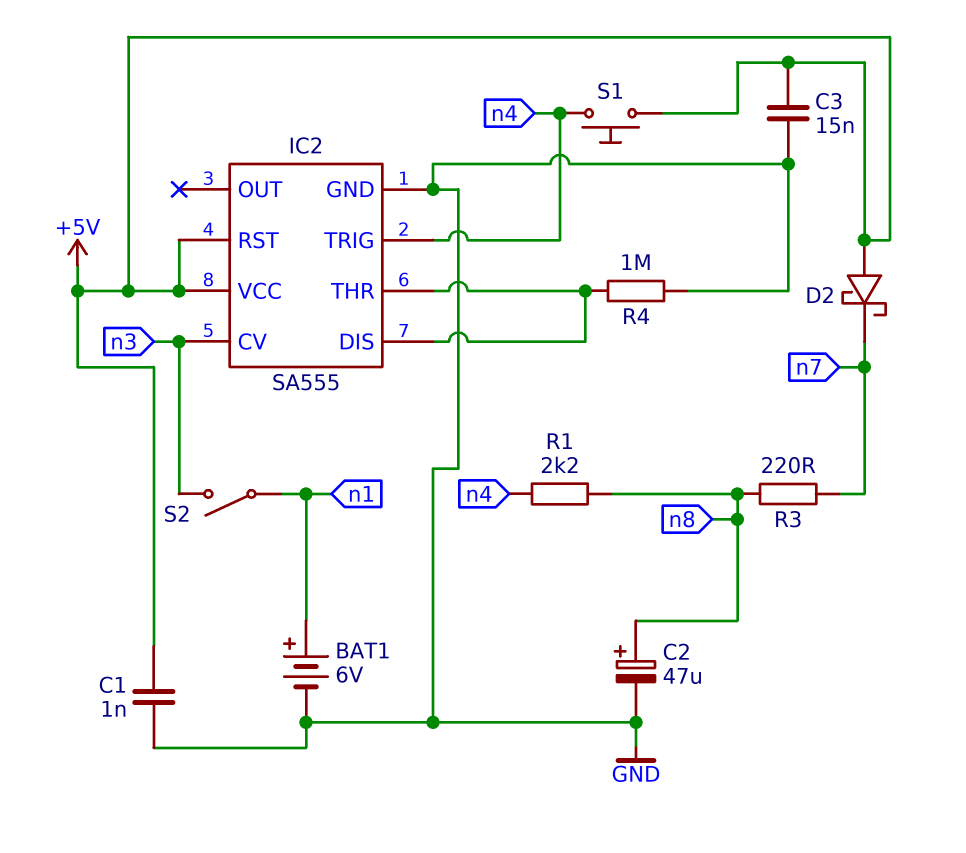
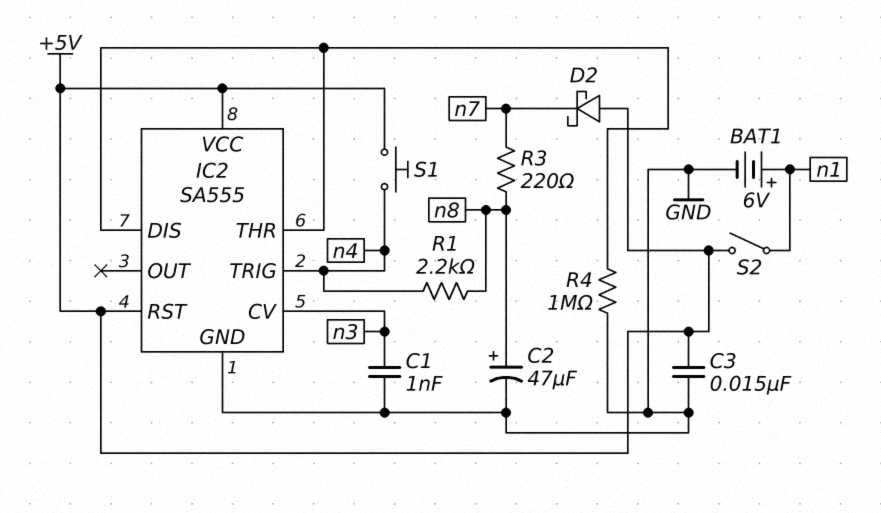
C1: 1nF (+5V, GND) -> 1nF (GND, n3)
S2: switch (n1, n3) -> switch (+5V, n1)

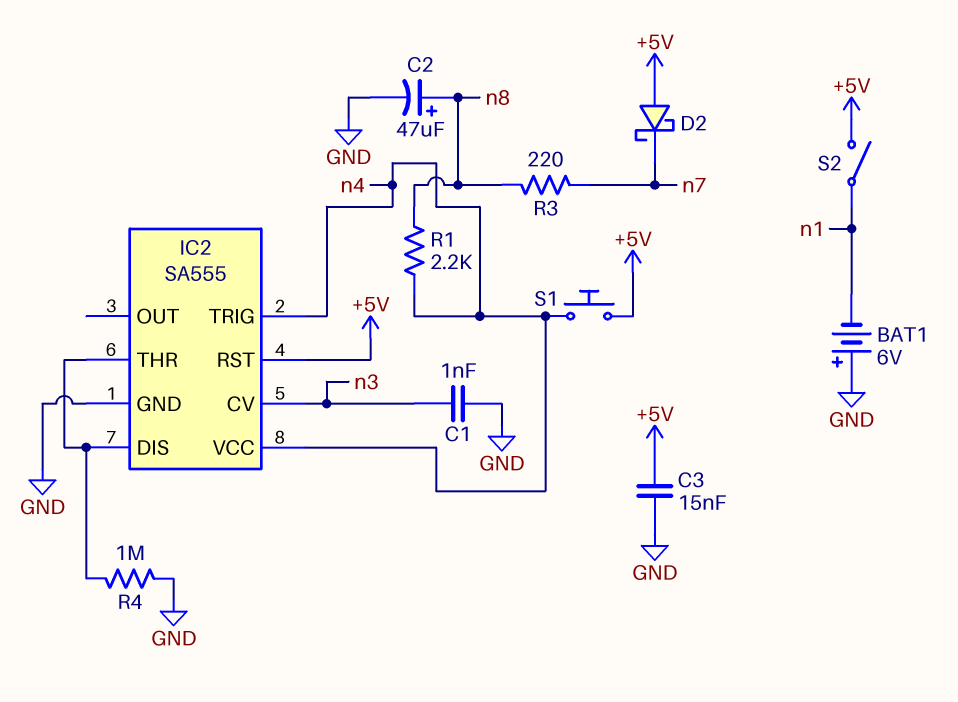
BAT1: 6V (plus n1, minus GND) -> 6V (plus GND, minus n1)
IC2 pin VCC: +5V -> n4

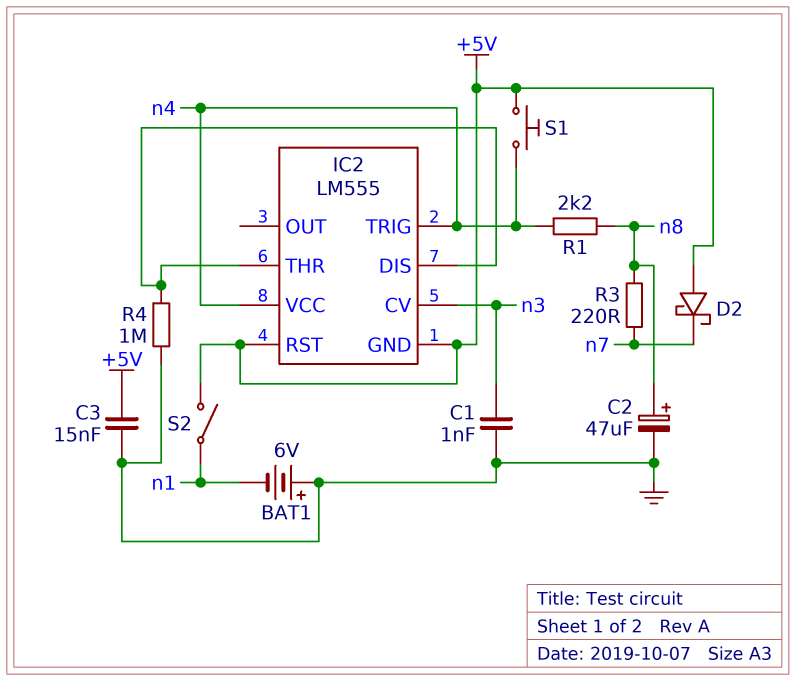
IC2: SA555 -> LM555
IC2 pin GND: GND -> +5V

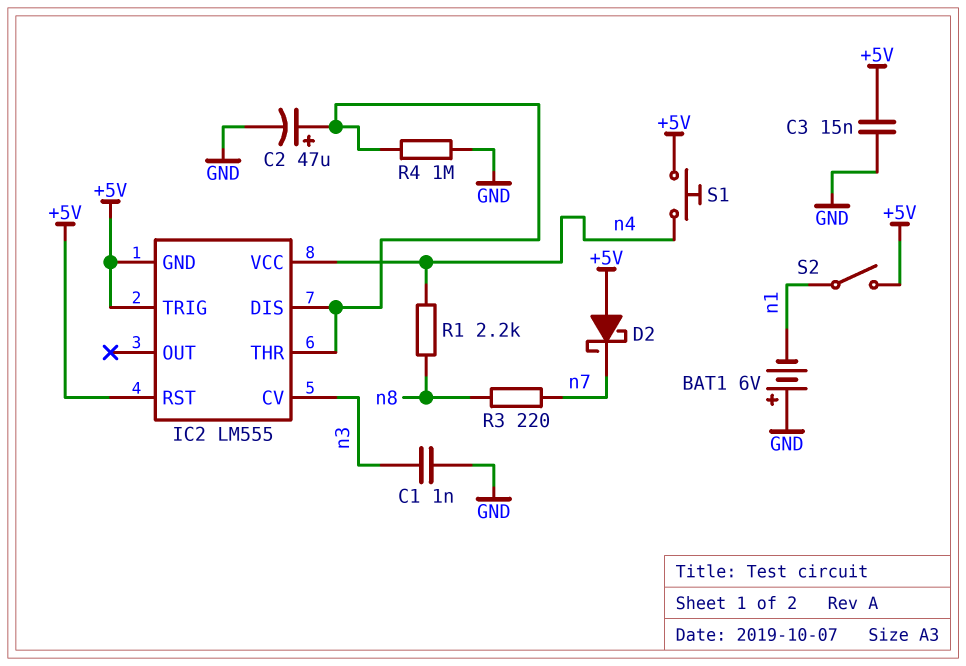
C2: 47uF (plus n8, minus GND) -> 47uF (plus IC2/DIS, minus GND)
IC2 pin TRIG: n4 -> +5V

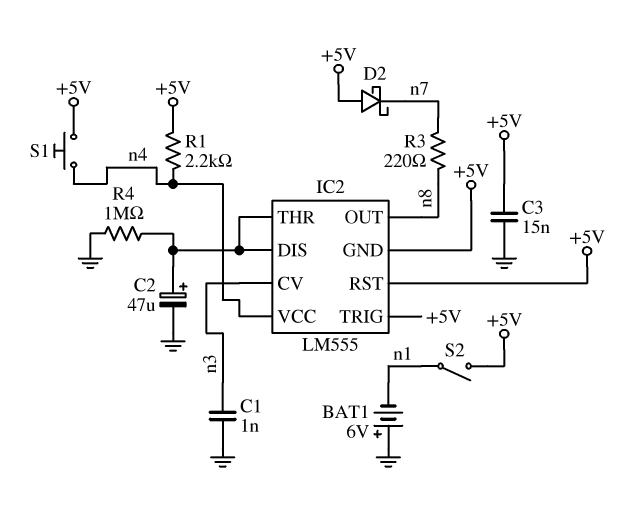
IC2 pin OUT: none -> n8
R1: 2.2k (n4, n8) -> 2.2k (+5V, n4)

